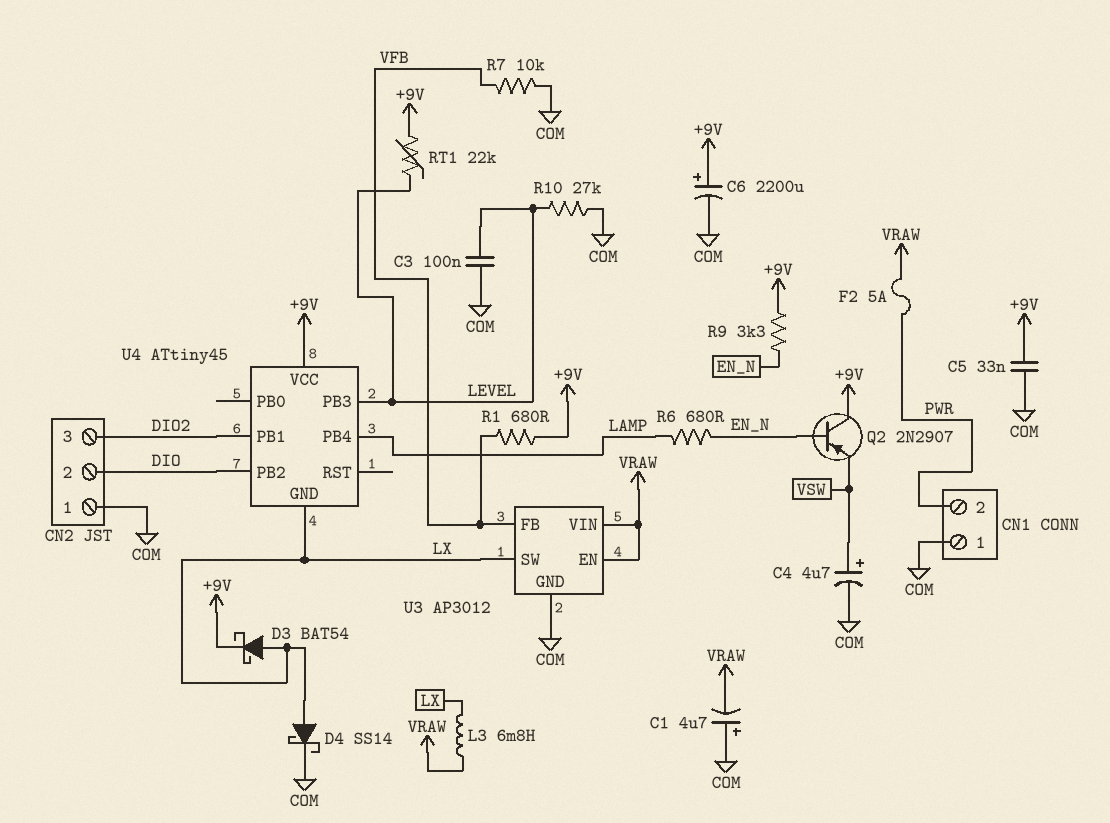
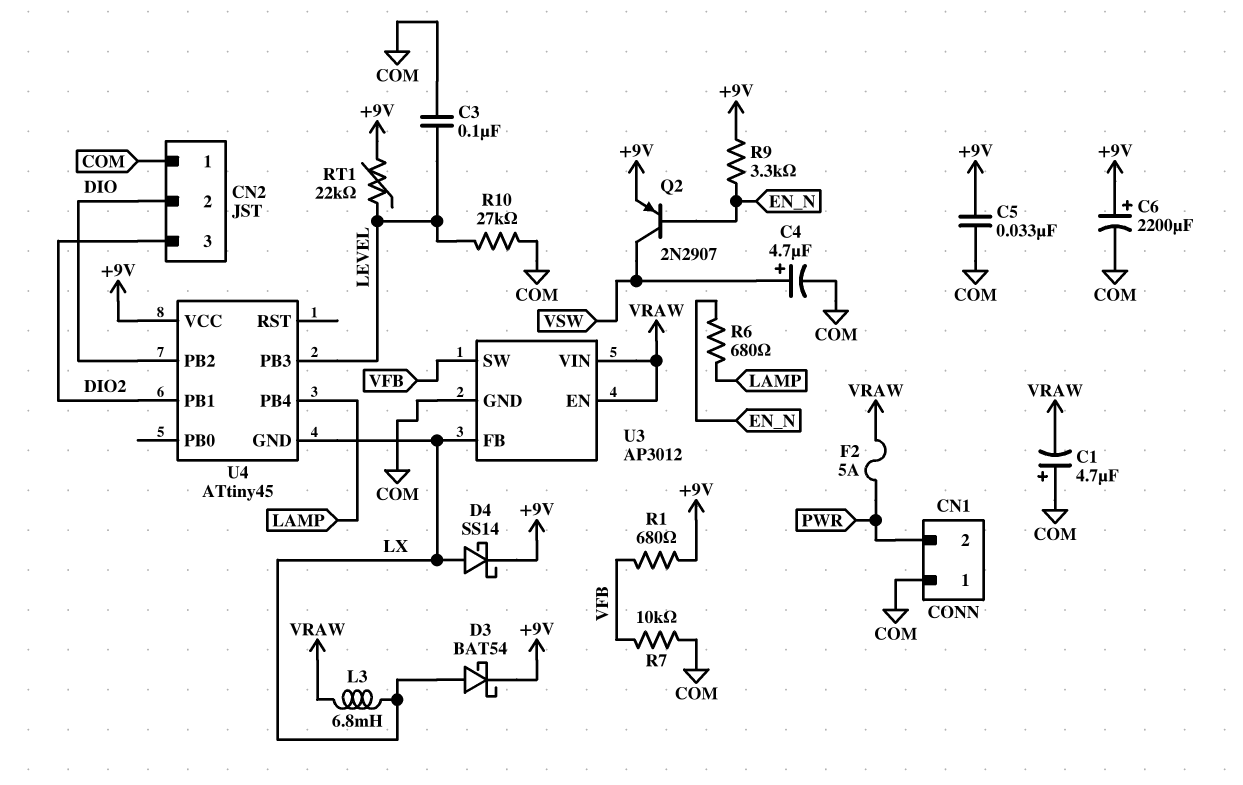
D4: schottky SS14 (A LX, K COM) -> schottky SS14 (A LX, K +9V)
Q2: PNP 2N2907 (B EN_N, C +9V, E VSW) -> PNP 2N2907 (B EN_N, C VSW, E +9V)
U3 pin FB: VFB -> LX
U3 pin SW: LX -> VFB

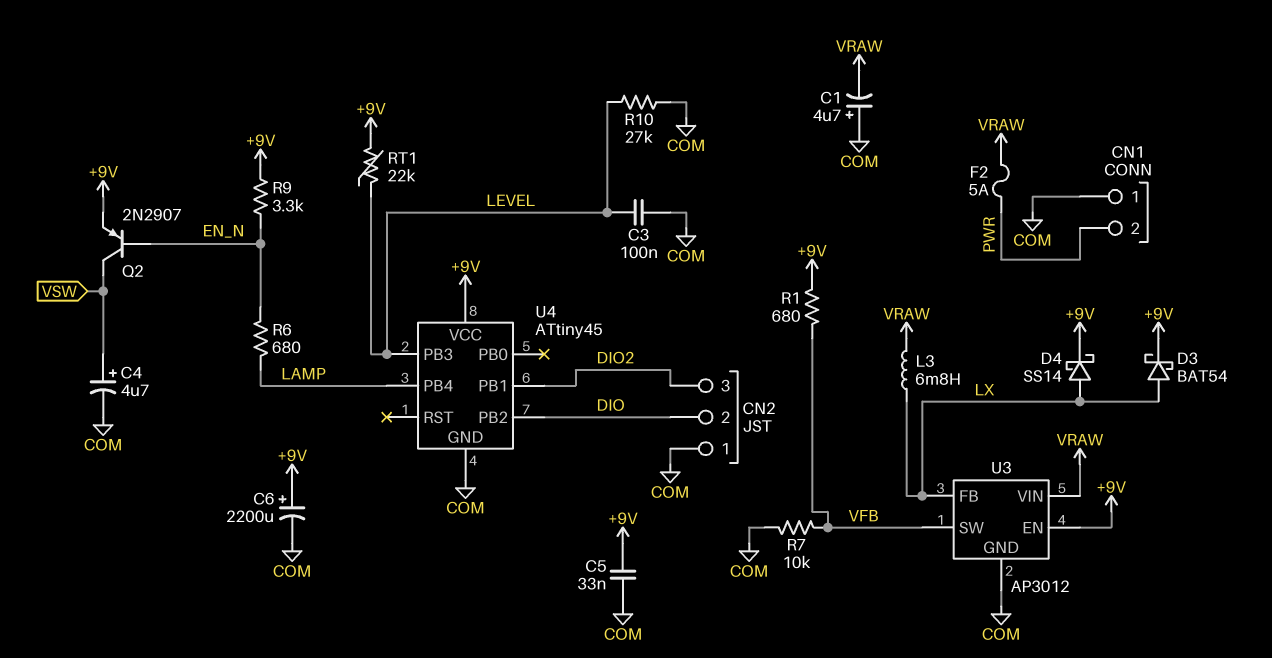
U3 pin EN: VRAW -> +9V
U4 pin GND: LX -> COM

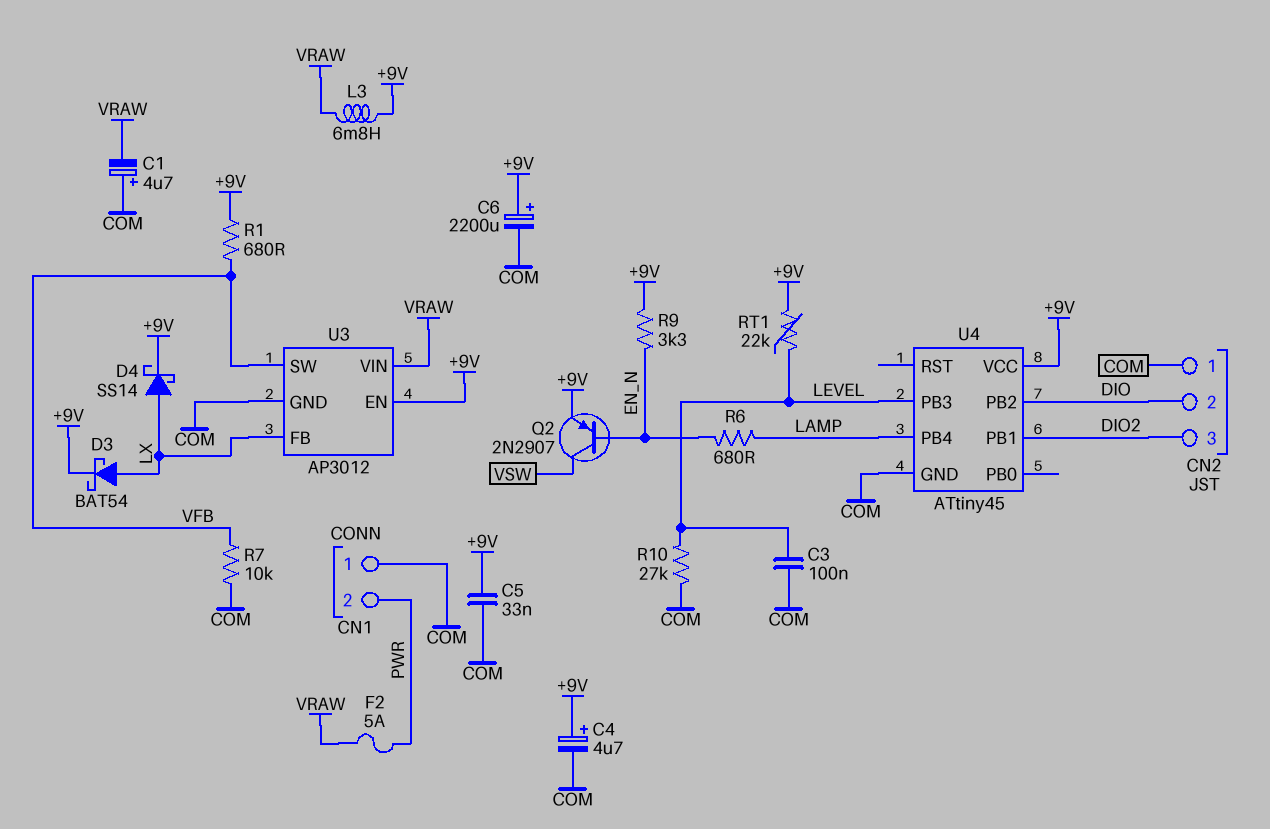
C4: 4.7uF (plus VSW, minus COM) -> 4.7uF (plus +9V, minus COM)
L3: 6.8mH (LX, VRAW) -> 6.8mH (+9V, VRAW)

